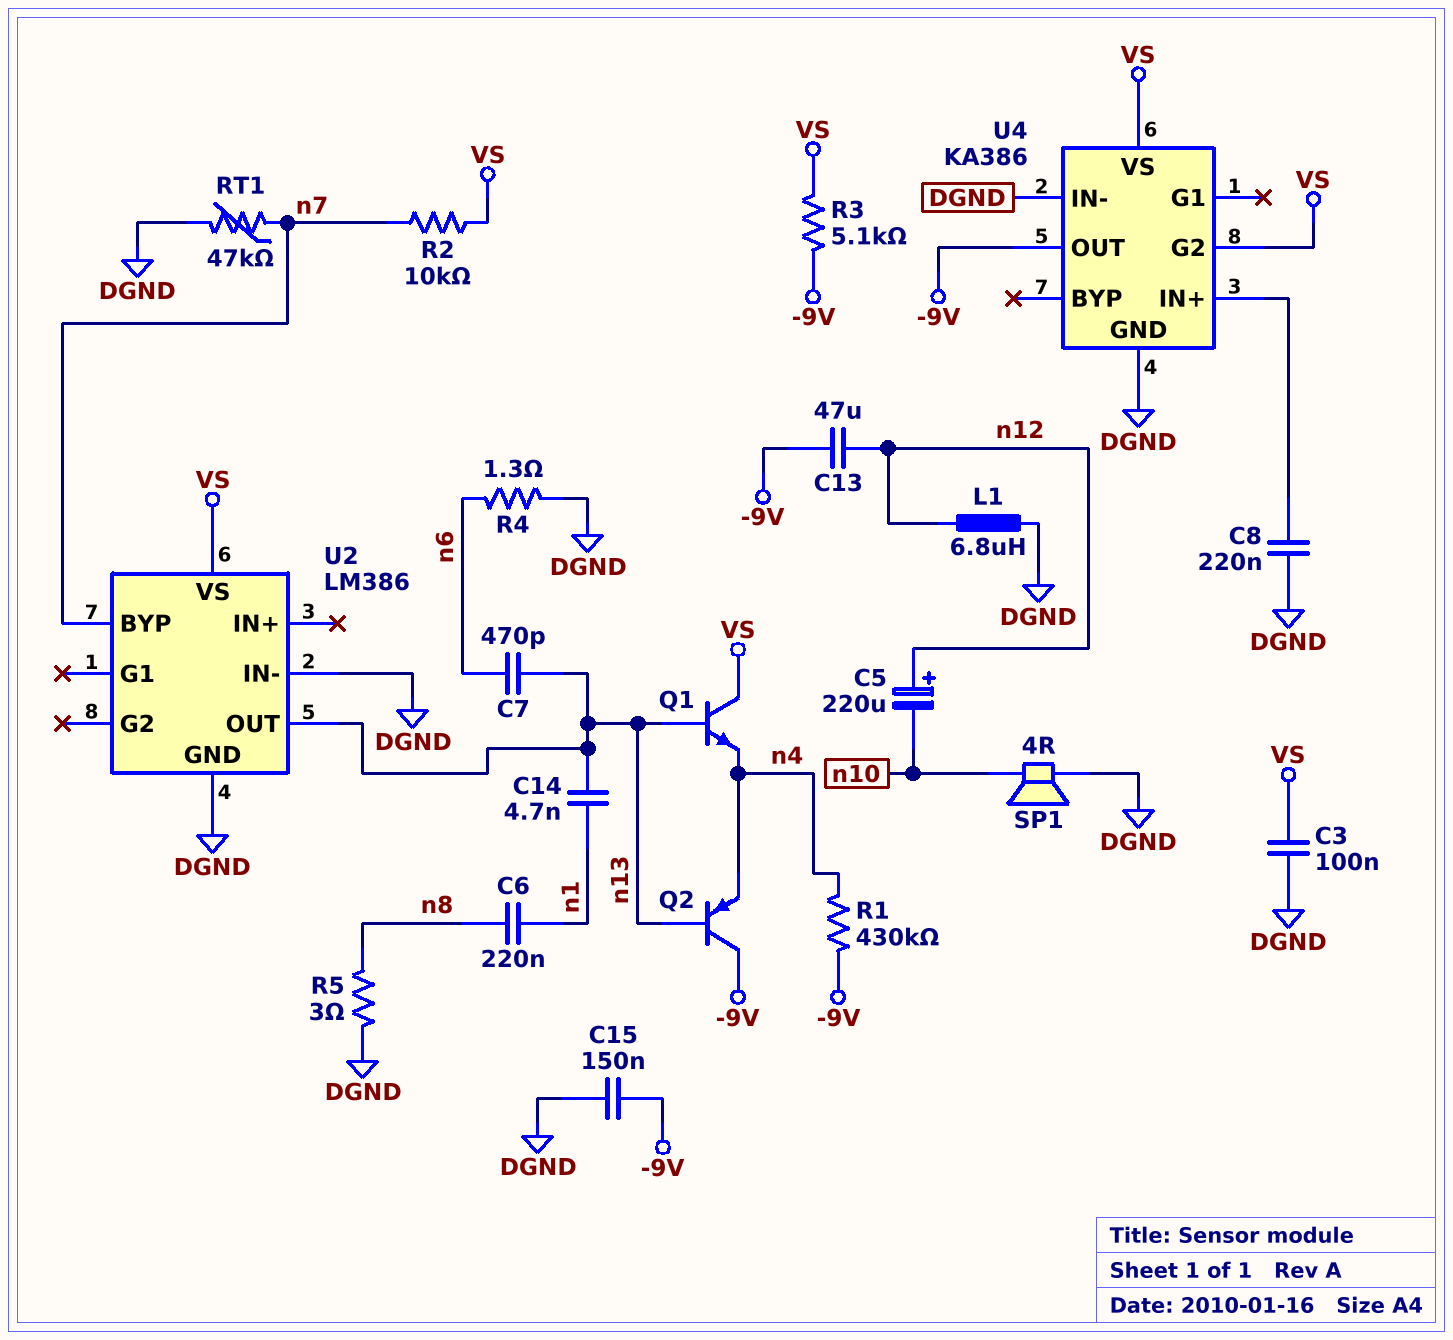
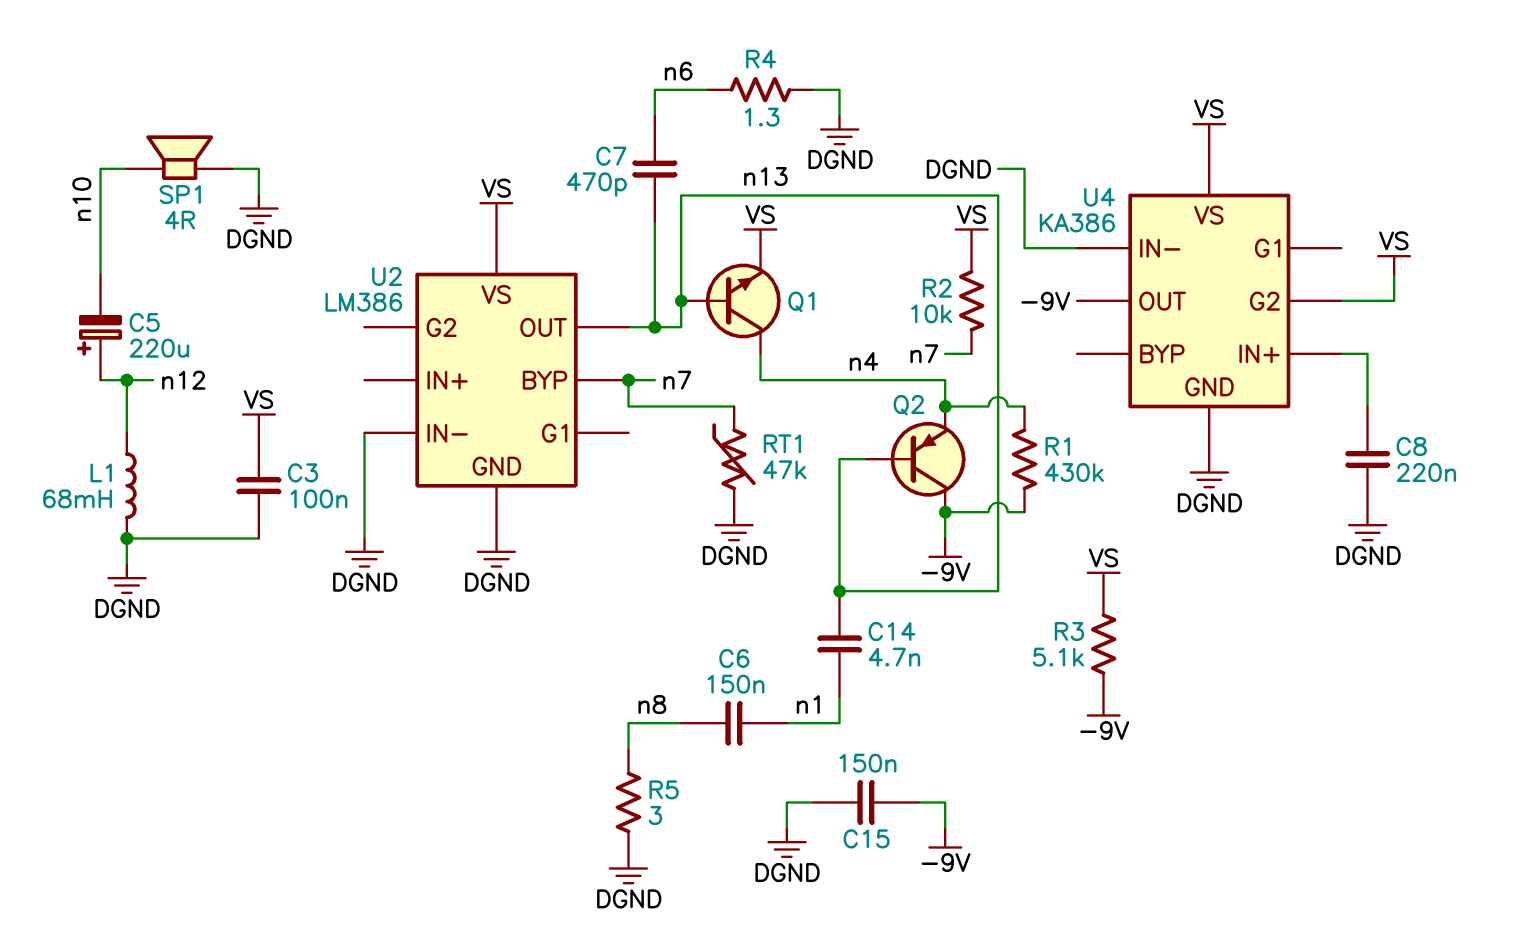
C6: 220nF (n1, n8) -> 150nF (n1, n8)
C13: 47uF (-9V, n12) -> none
L1: 6.8uH (DGND, n12) -> 68mH (DGND, n12)
Q1: NPN (B n13, C VS, E n4) -> NPN (B n13, C n4, E VS)

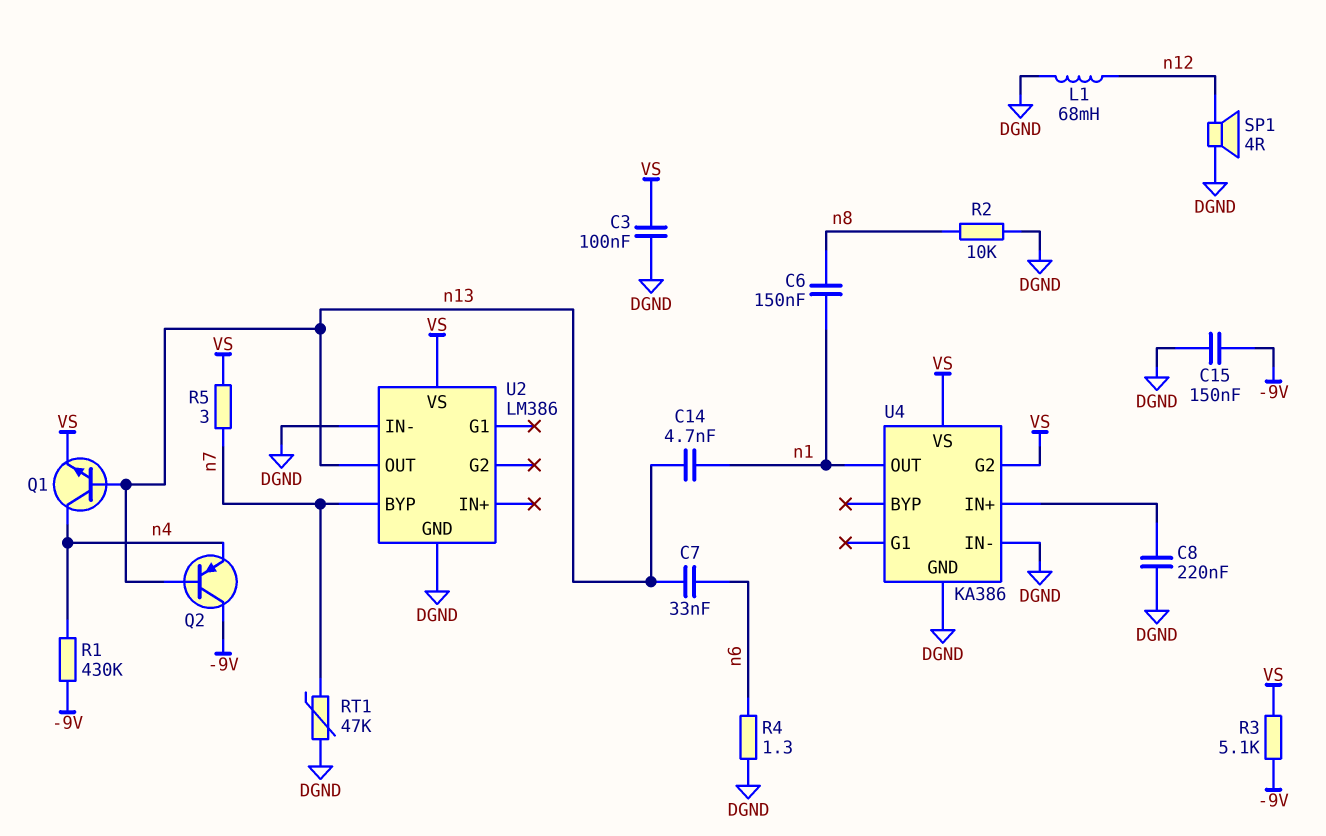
C5: 220uF (plus n12, minus n10) -> none
C7: 470pF (n6, n13) -> 33nF (n6, n13)
R2: 10k (VS, n7) -> 10k (DGND, n8)
R5: 3 (DGND, n8) -> 3 (VS, n7)
SP1: speaker 4R (DGND, n10) -> speaker 4R (DGND, n12)
U4 pin OUT: -9V -> n1

